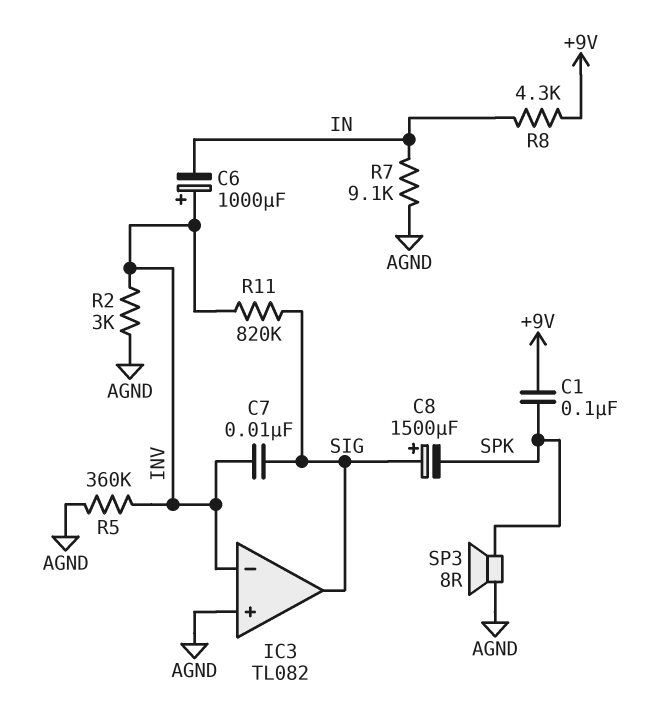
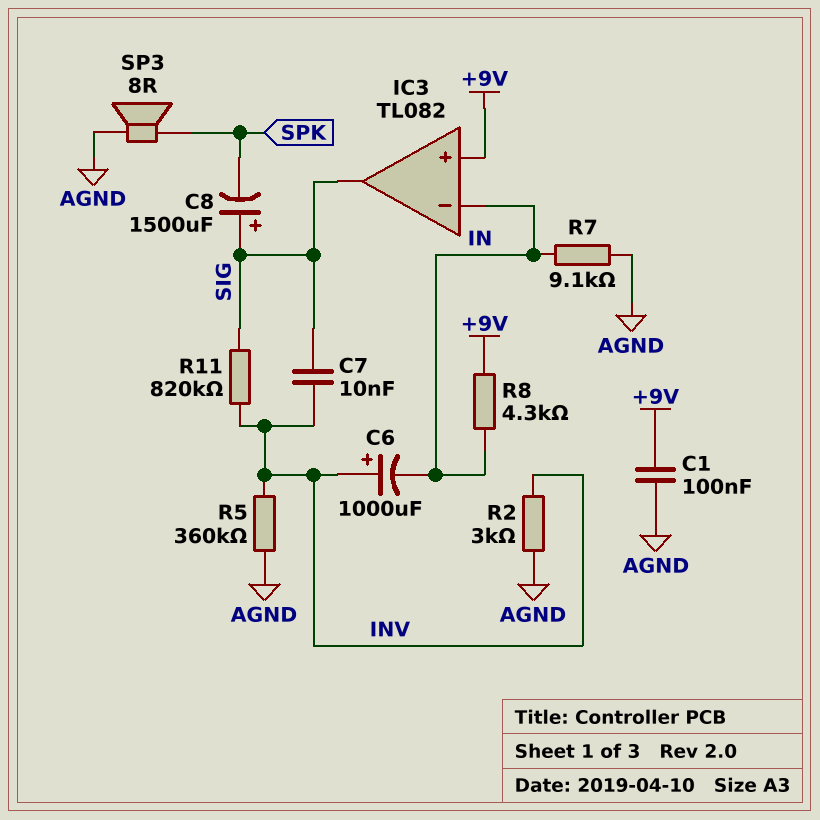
C1: 100nF (+9V, SPK) -> 100nF (+9V, AGND)
IC3 pin in+: AGND -> +9V
IC3 pin in-: INV -> IN

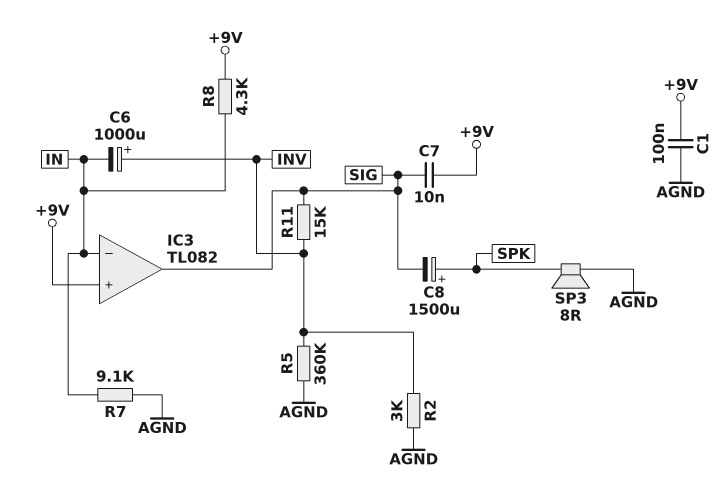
C7: 10nF (INV, SIG) -> 10nF (+9V, SIG)
C8: 1500uF (plus SIG, minus SPK) -> 1500uF (plus SPK, minus SIG)
R11: 820k (INV, SIG) -> 15k (INV, SIG)

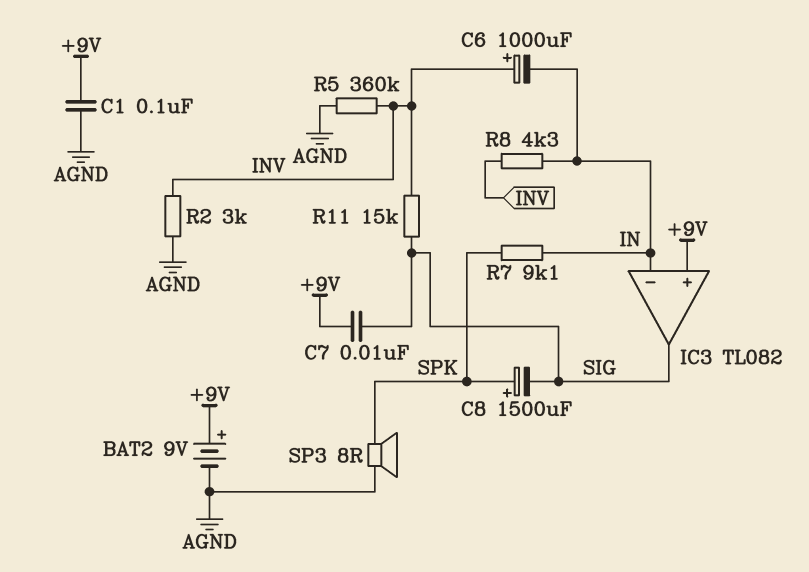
BAT2: none -> 9V (plus +9V, minus AGND)
R7: 9.1k (AGND, IN) -> 9.1k (IN, SPK)
R8: 4.3k (+9V, IN) -> 4.3k (IN, INV)

